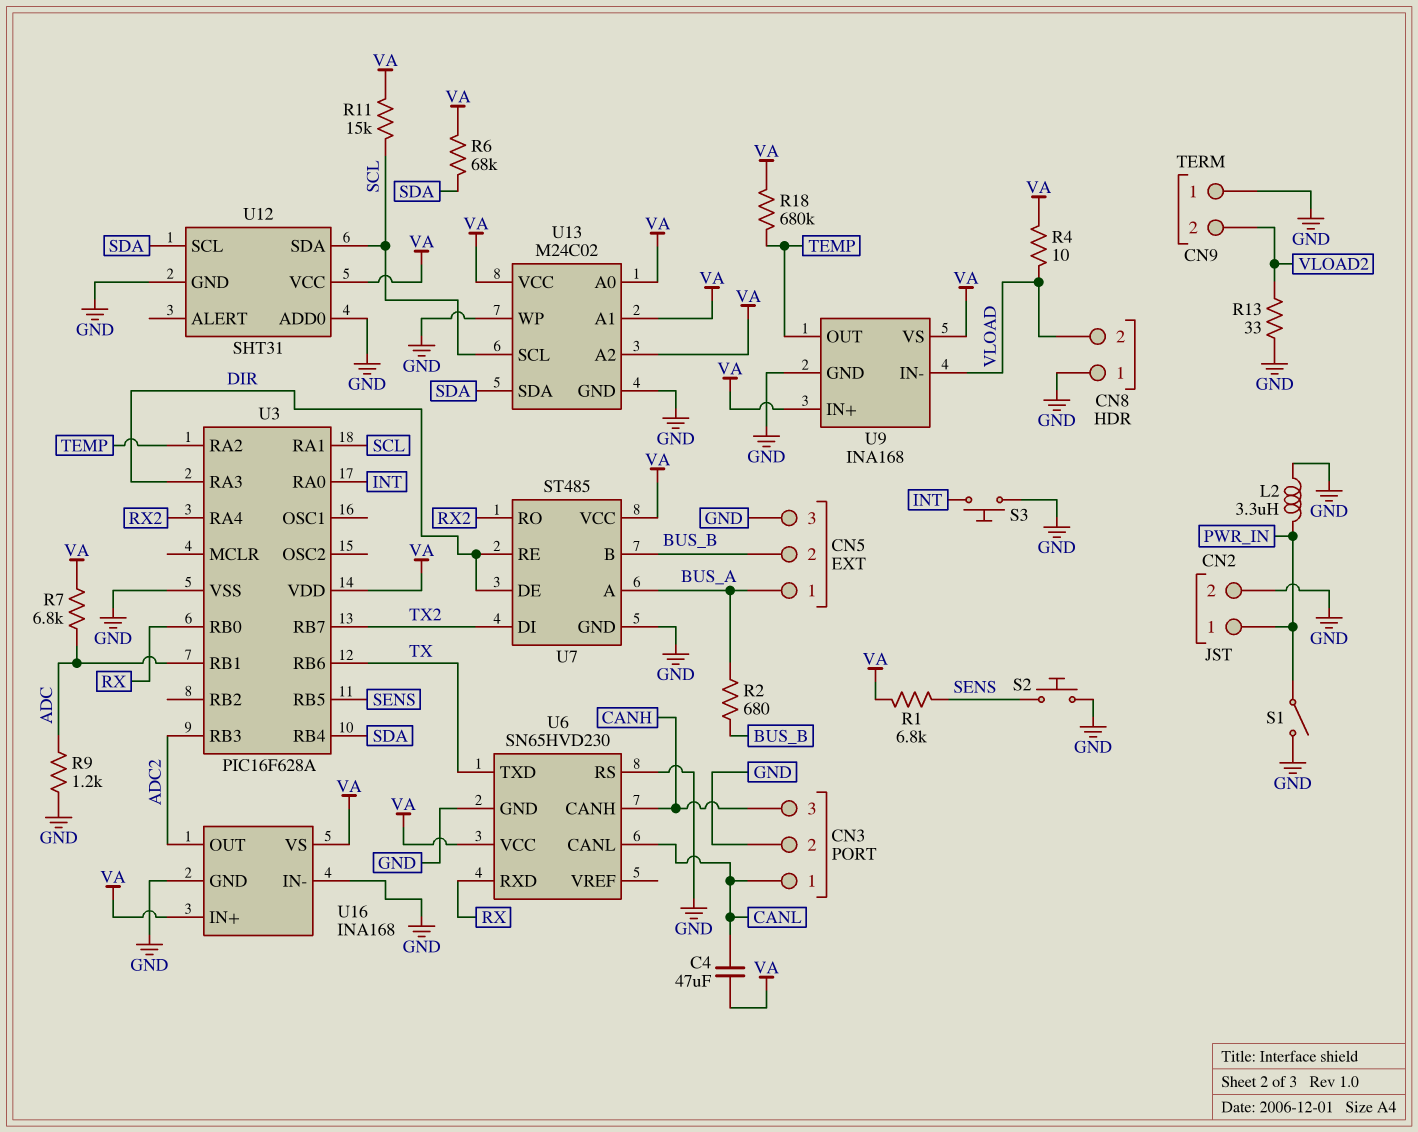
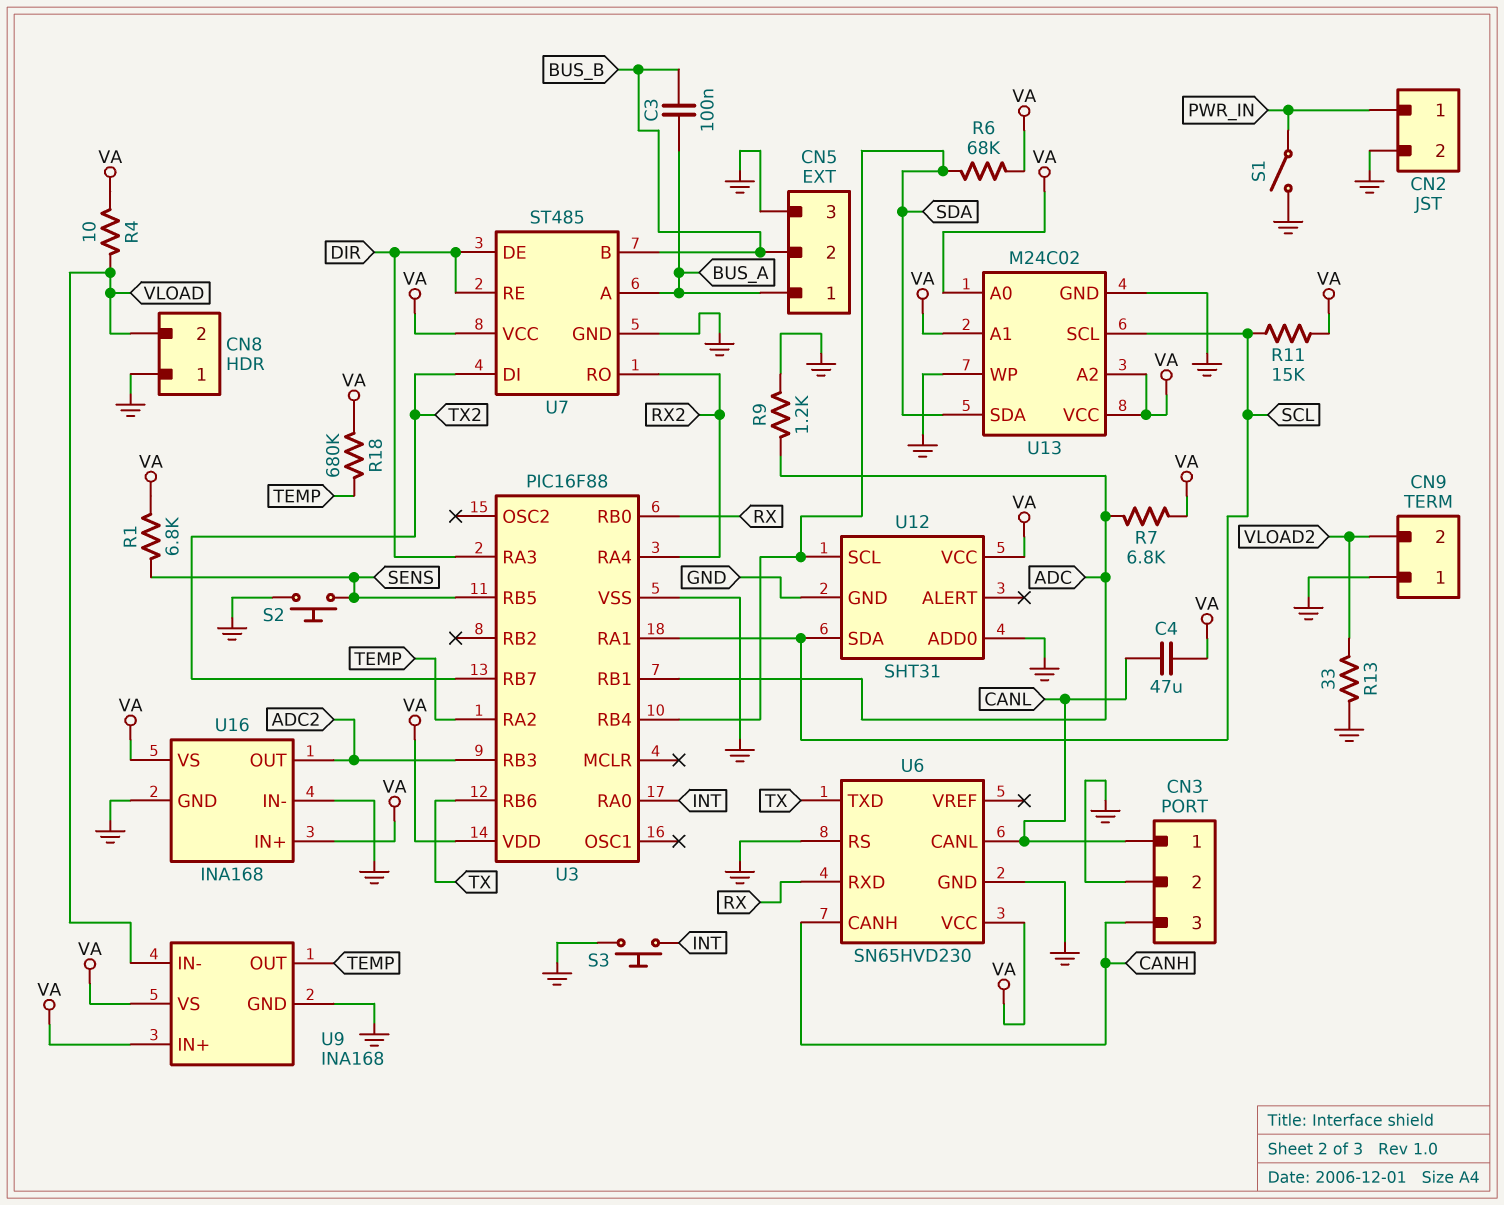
C3: none -> 100nF (BUS_A, BUS_B)
L2: 3.3uH (GND, PWR_IN) -> none
R2: 680 (BUS_A, BUS_B) -> none
U3: PIC16F628A -> PIC16F88

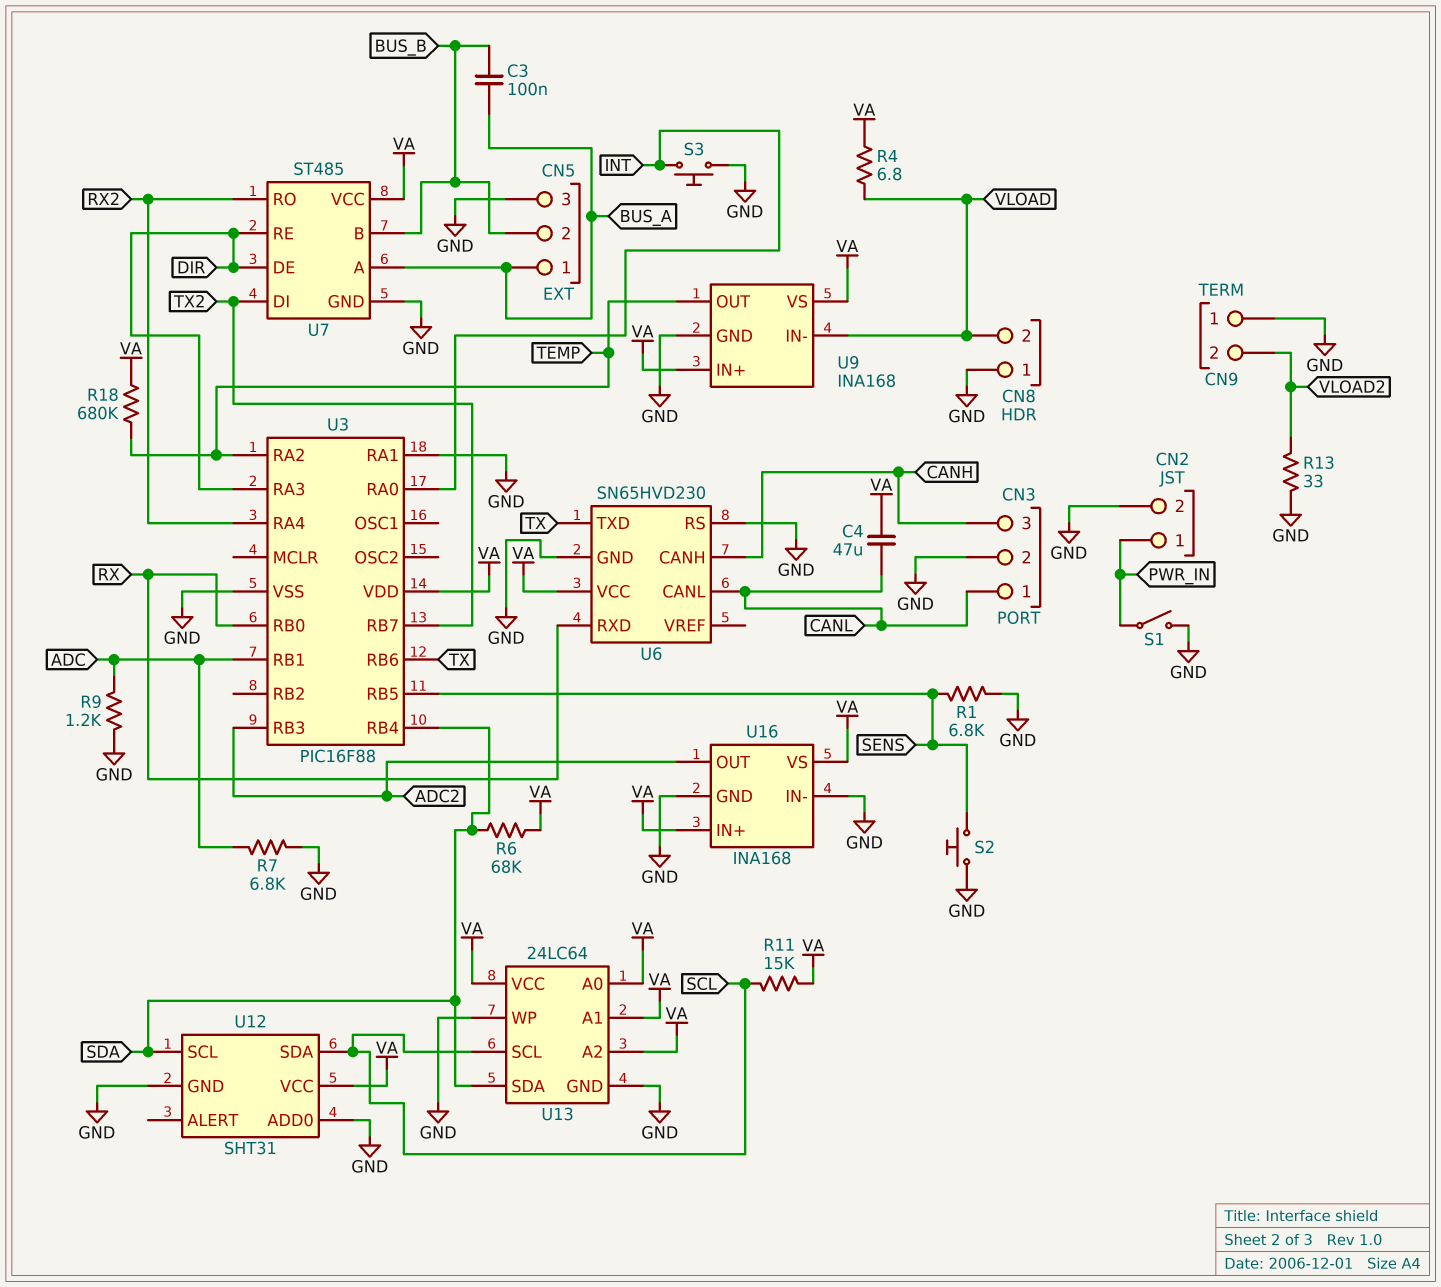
R1: 6.8k (SENS, VA) -> 6.8k (GND, SENS)
R4: 10 (VA, VLOAD) -> 6.8 (VA, VLOAD)
R7: 6.8k (ADC, VA) -> 6.8k (ADC, GND)
U3 pin RA1: SCL -> GND
U13: M24C02 -> 24LC64

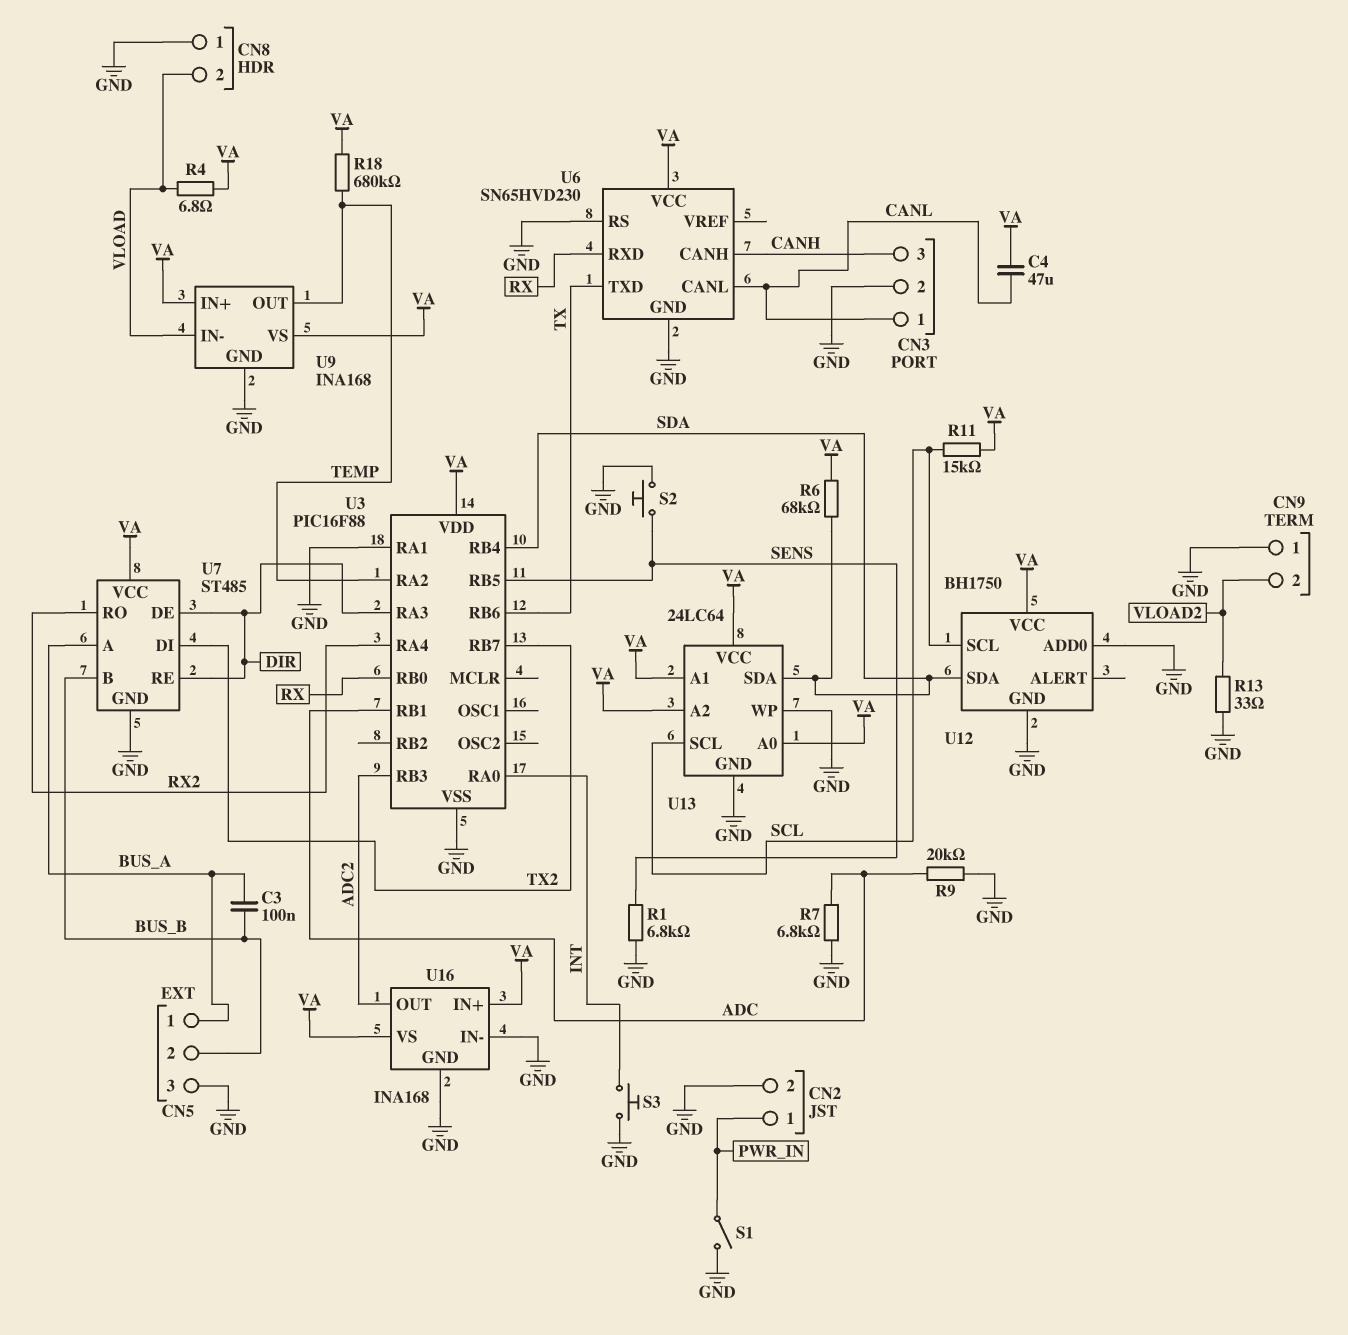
R9: 1.2k (ADC, GND) -> 20k (ADC, GND)
U12: SHT31 -> BH1750
U12 pin SCL: SDA -> SCL
U12 pin SDA: SCL -> SDA

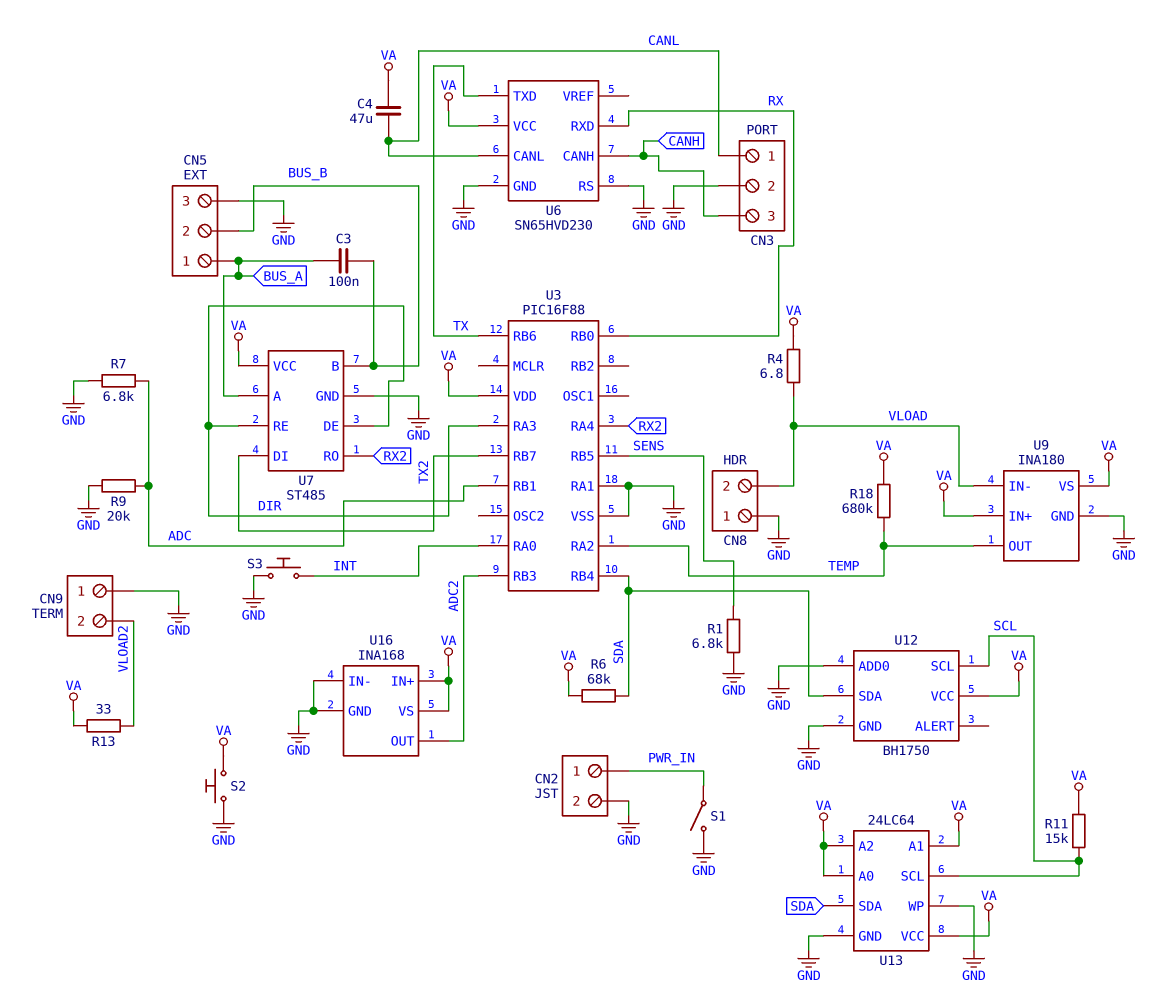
R13: 33 (GND, VLOAD2) -> 33 (VA, VLOAD2)
S2: button (GND, SENS) -> button (GND, VA)
U9: INA168 -> INA180

